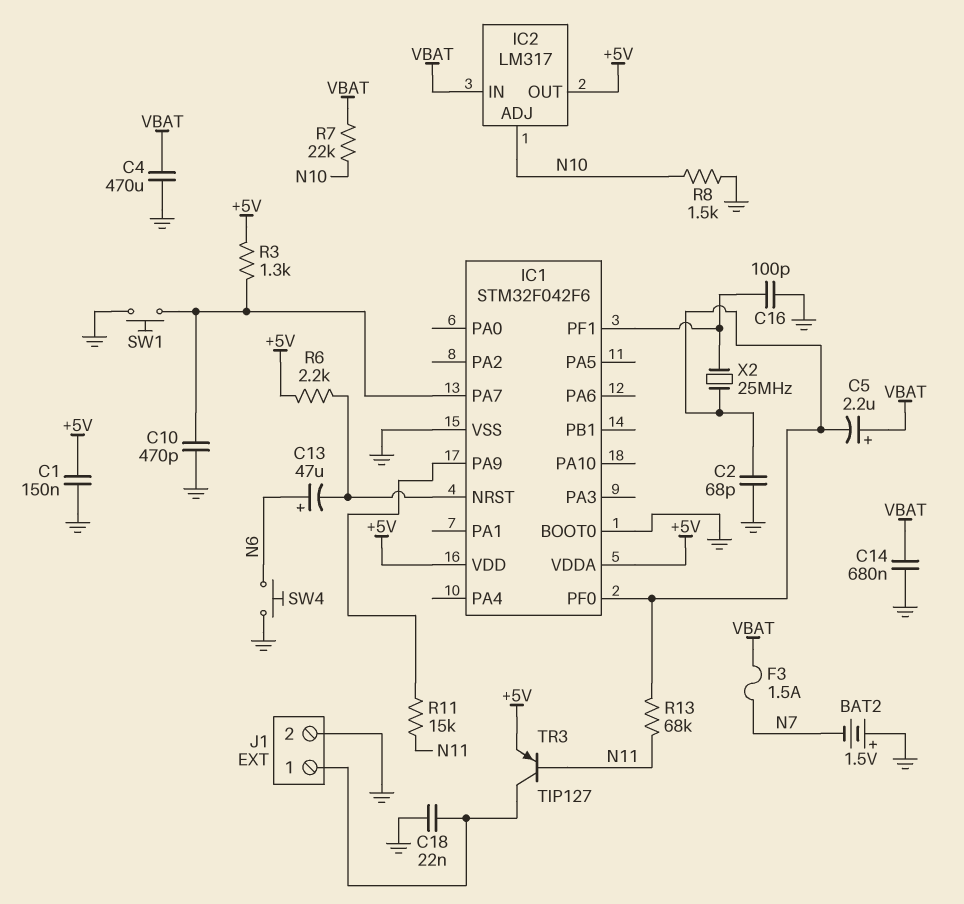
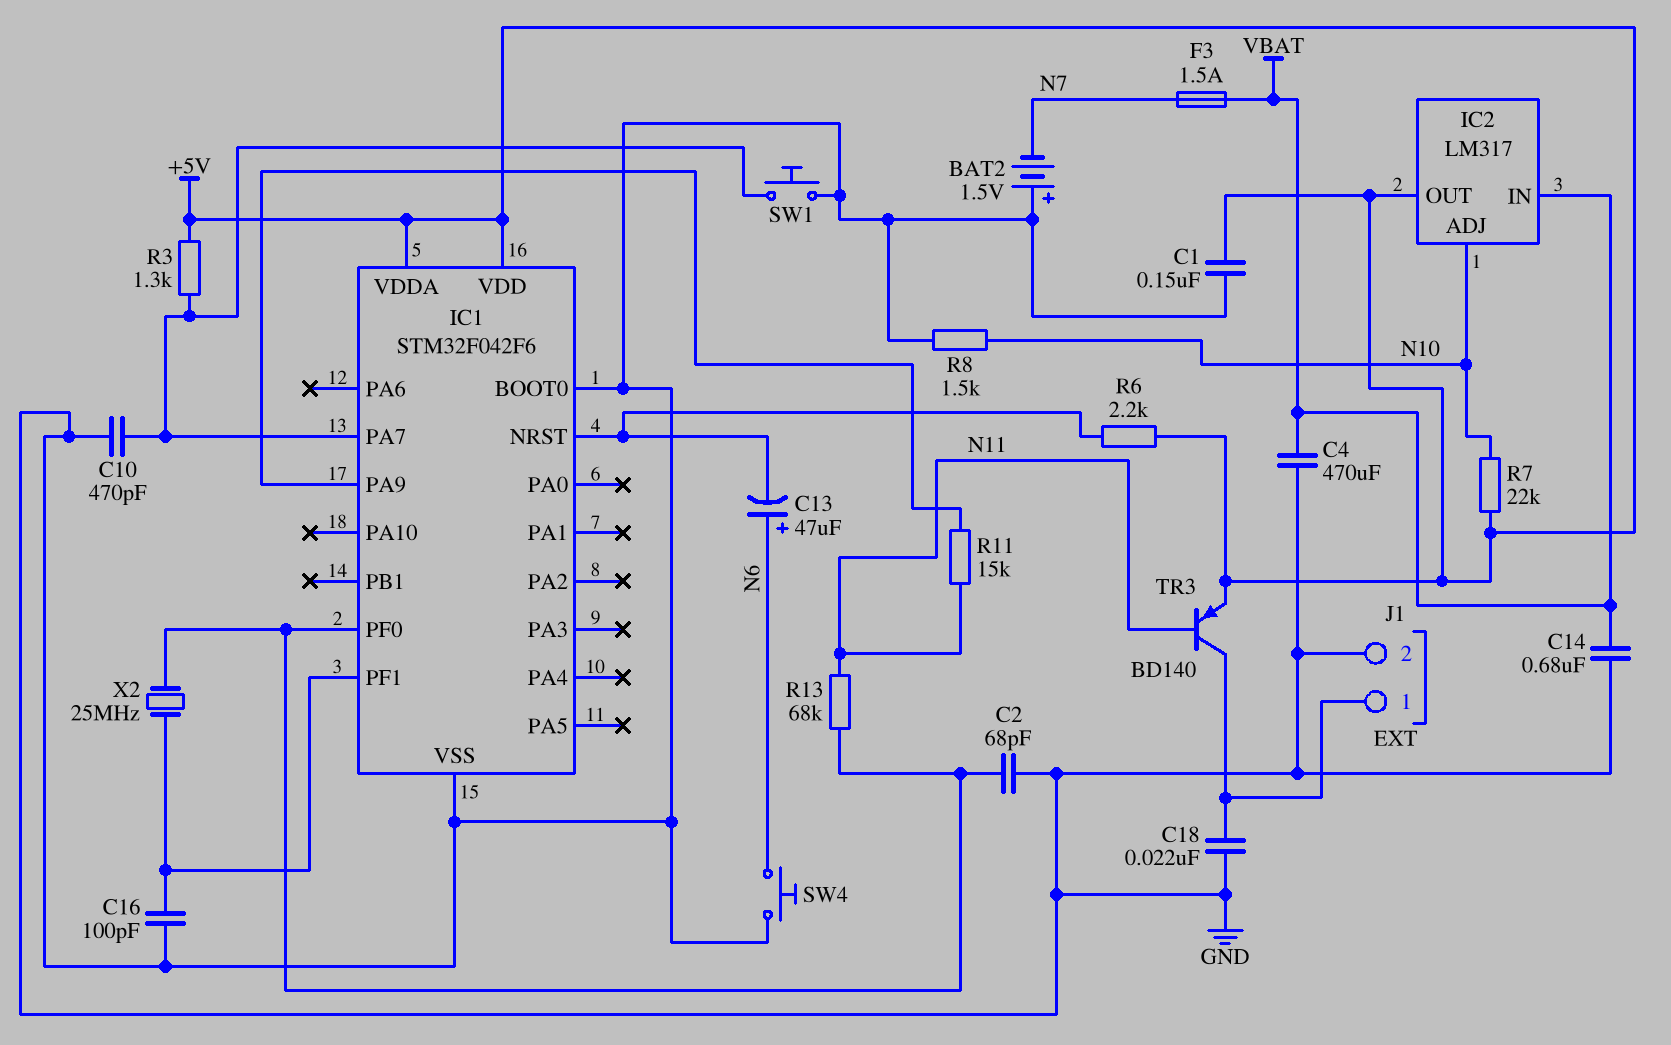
C5: 2.2uF (plus VBAT, minus IC1/PF0) -> none
R7: 22k (N10, VBAT) -> 22k (+5V, N10)
TR3: PNP TIP127 (B N11, C J1/1, E +5V) -> PNP BD140 (B N11, C J1/1, E +5V)

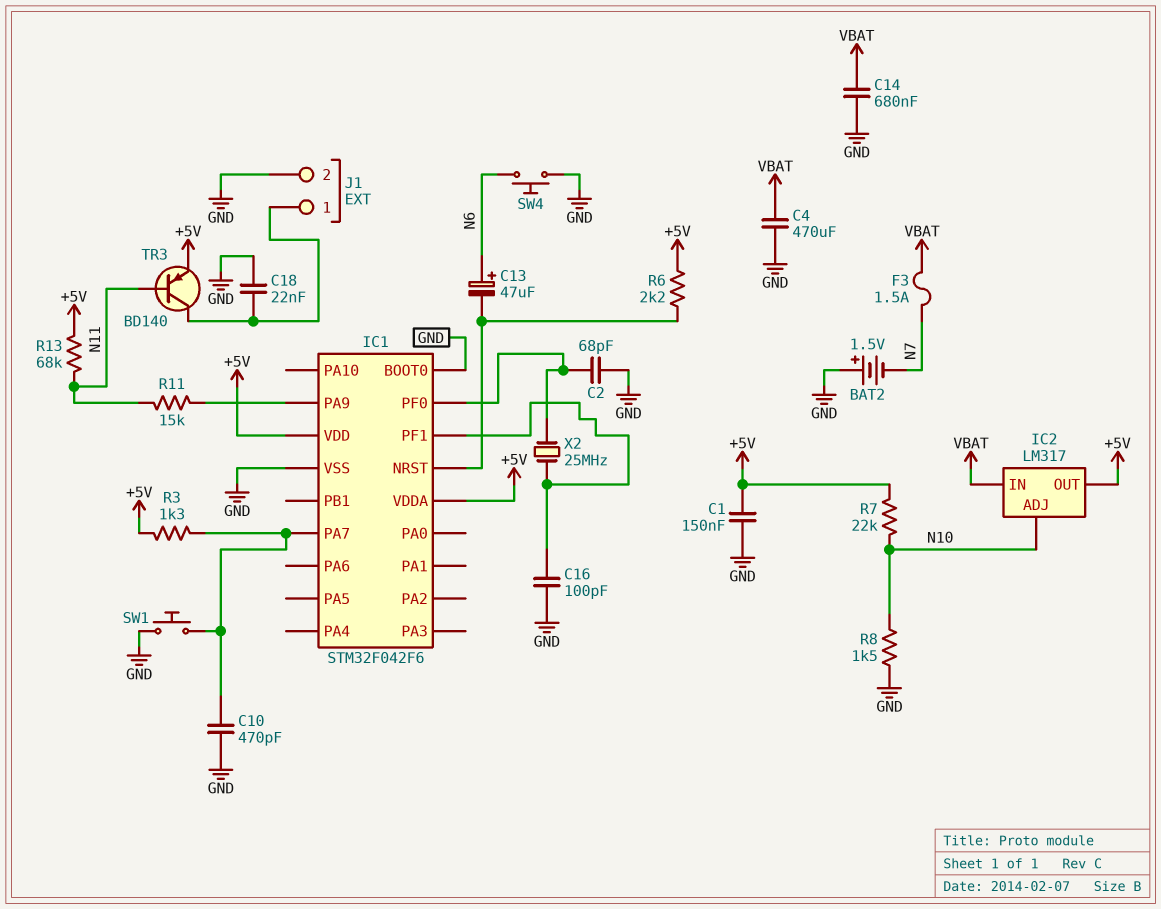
R13: 68k (IC1/PF0, N11) -> 68k (+5V, N11)

